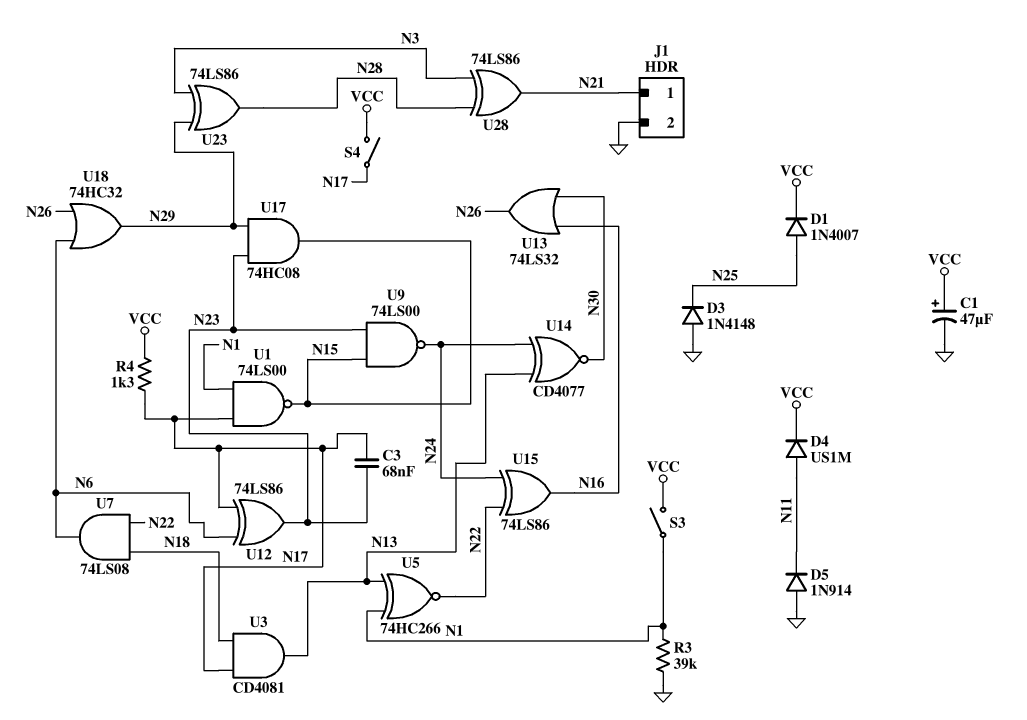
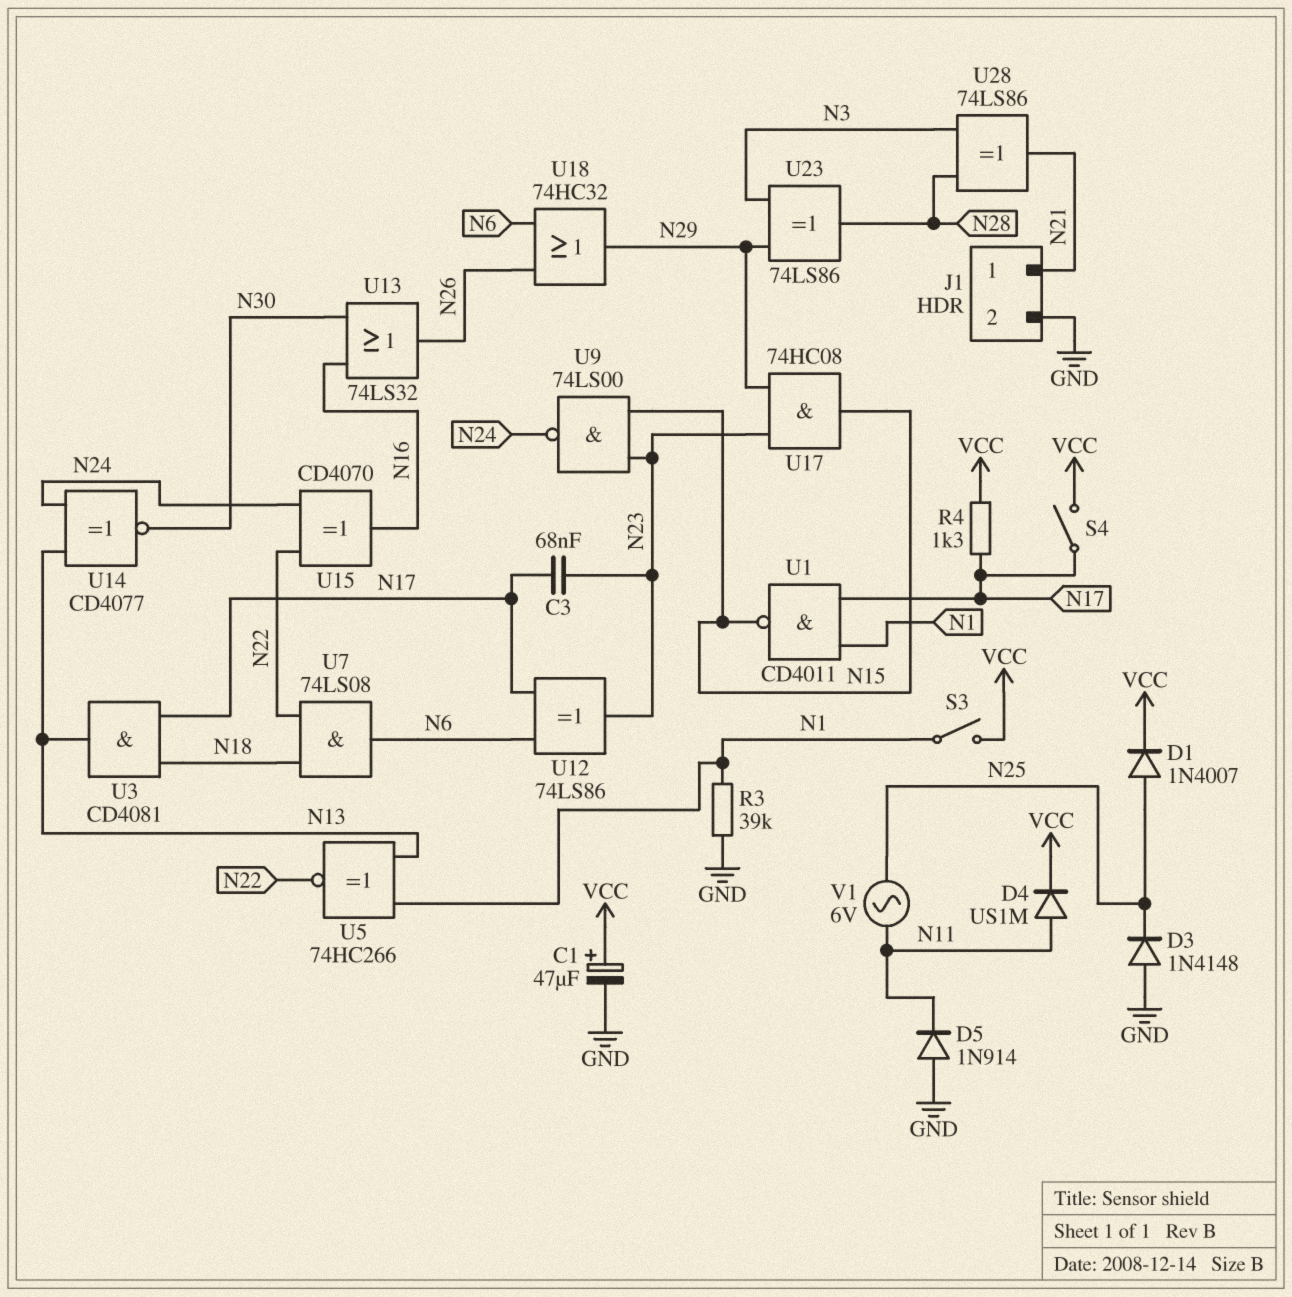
U1: NAND 74LS00 (in N1, in N17, out N15) -> NAND CD4011 (in N1, in N17, out N15)
U15: XOR 74LS86 (in N22, in N24, out N16) -> XOR CD4070 (in N22, in N24, out N16)
V1: none -> AC 6V (N11, N25)

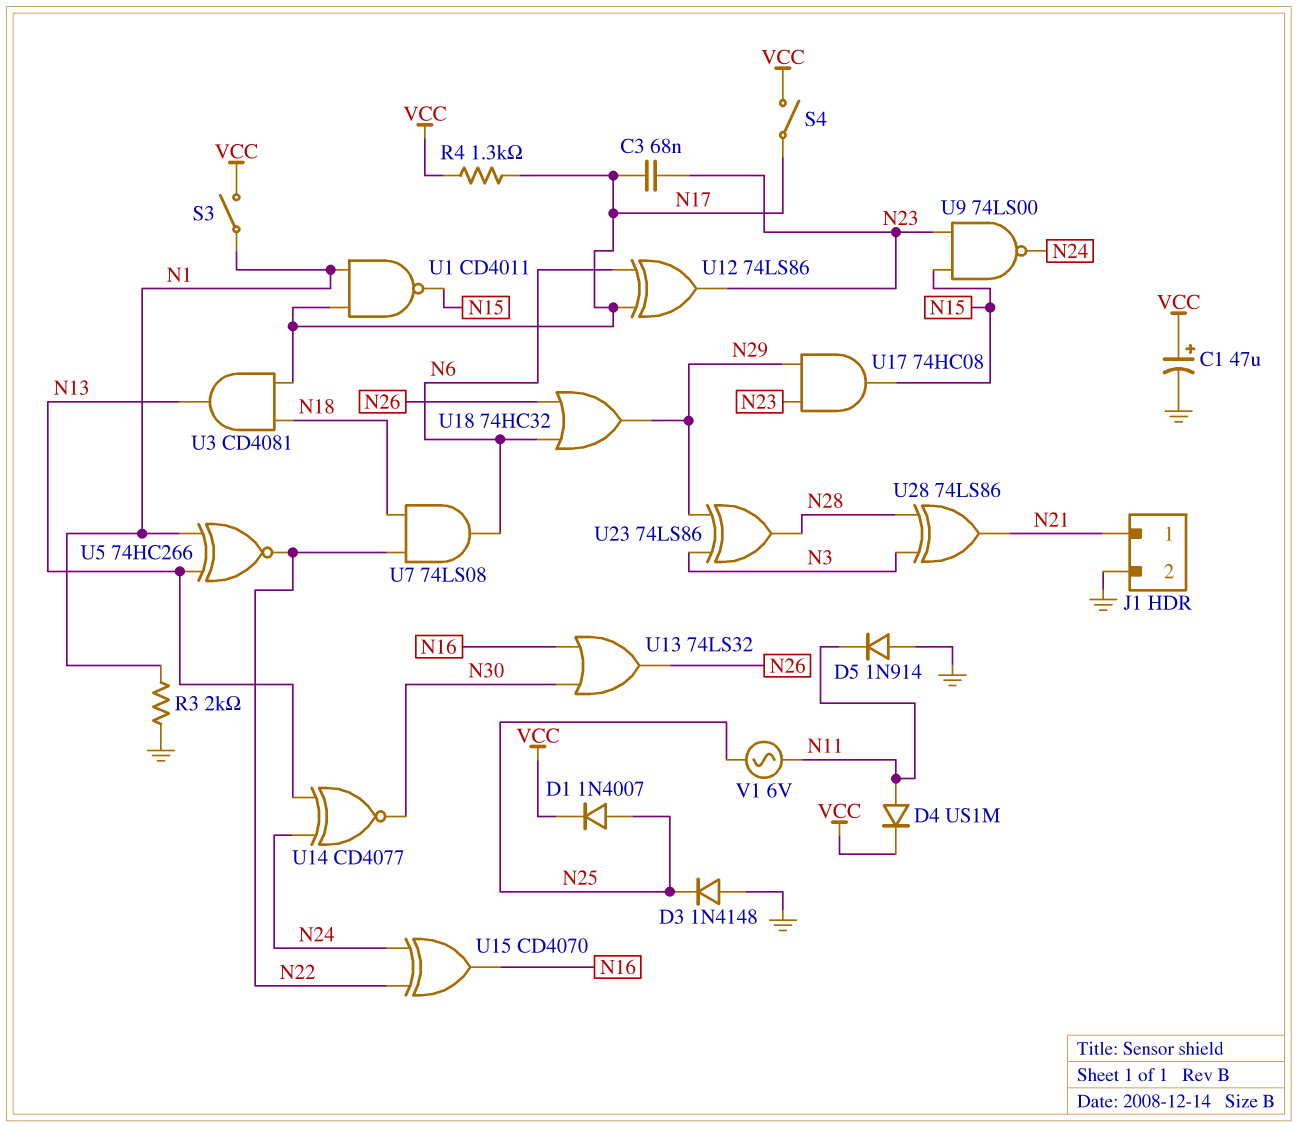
R3: 39k (GND, N1) -> 2k (GND, N1)

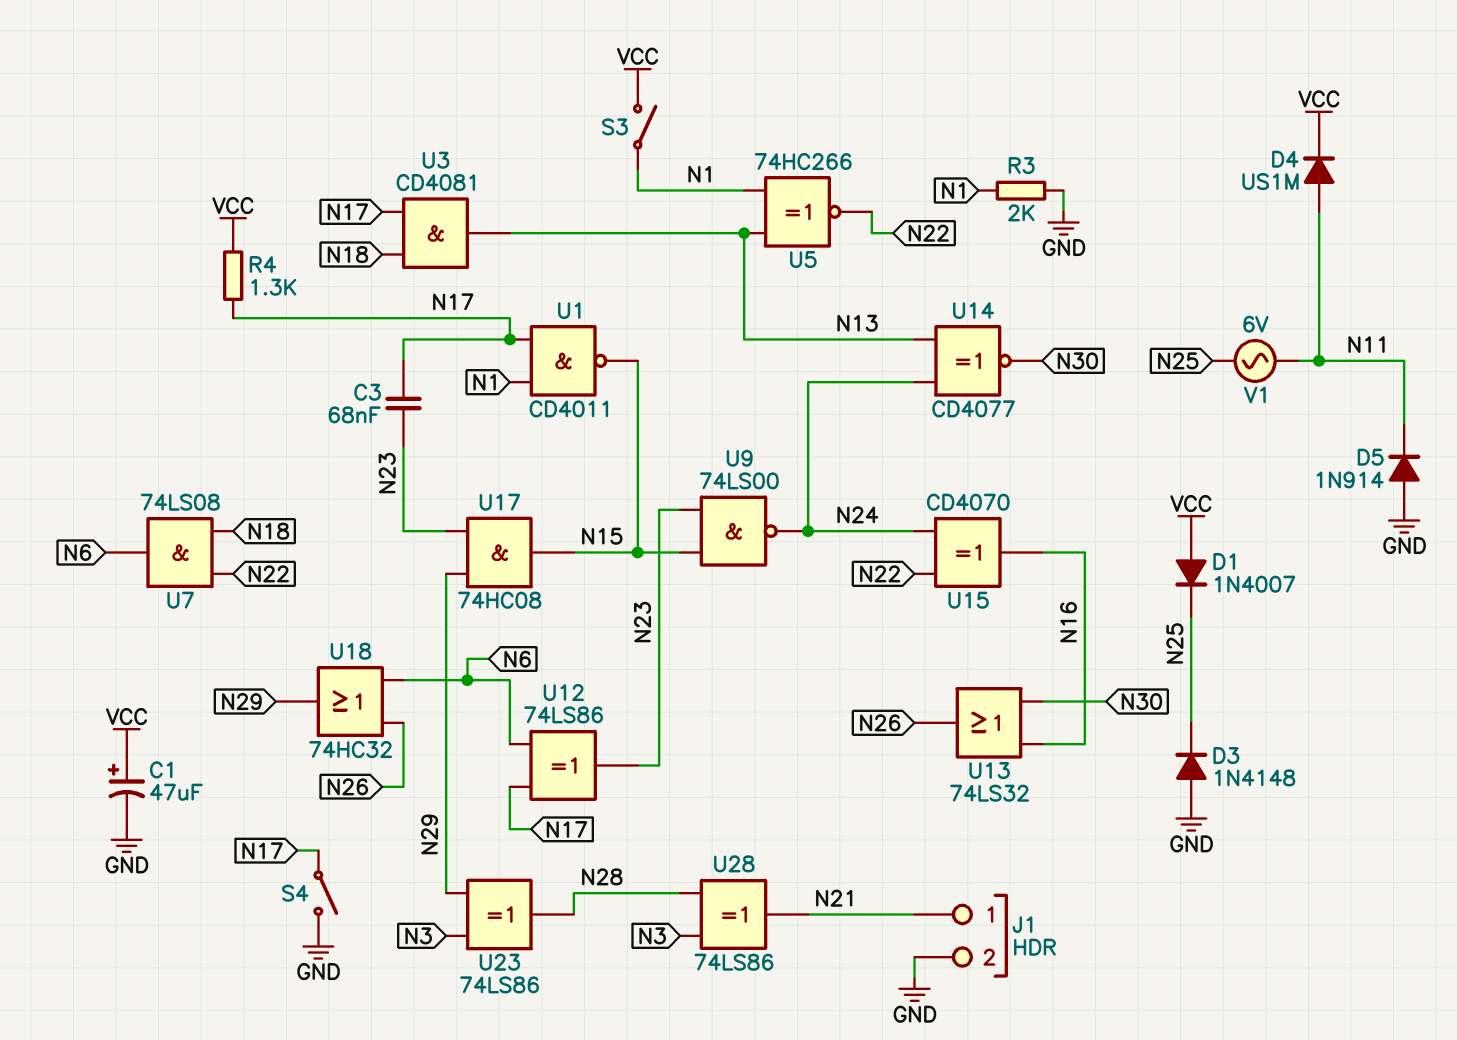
D1: diode 1N4007 (A N25, K VCC) -> diode 1N4007 (A VCC, K N25)
S4: switch (N17, VCC) -> switch (GND, N17)

